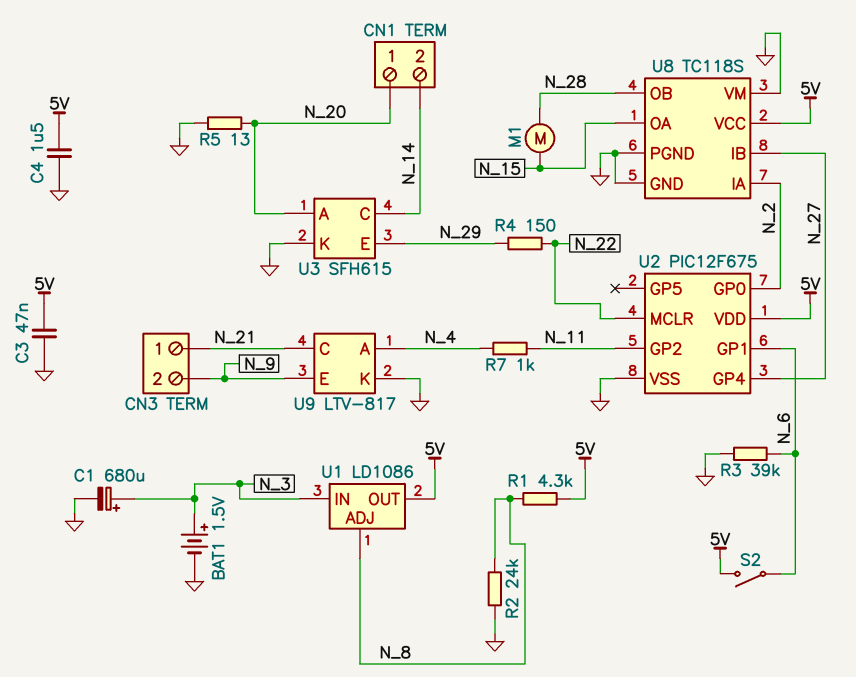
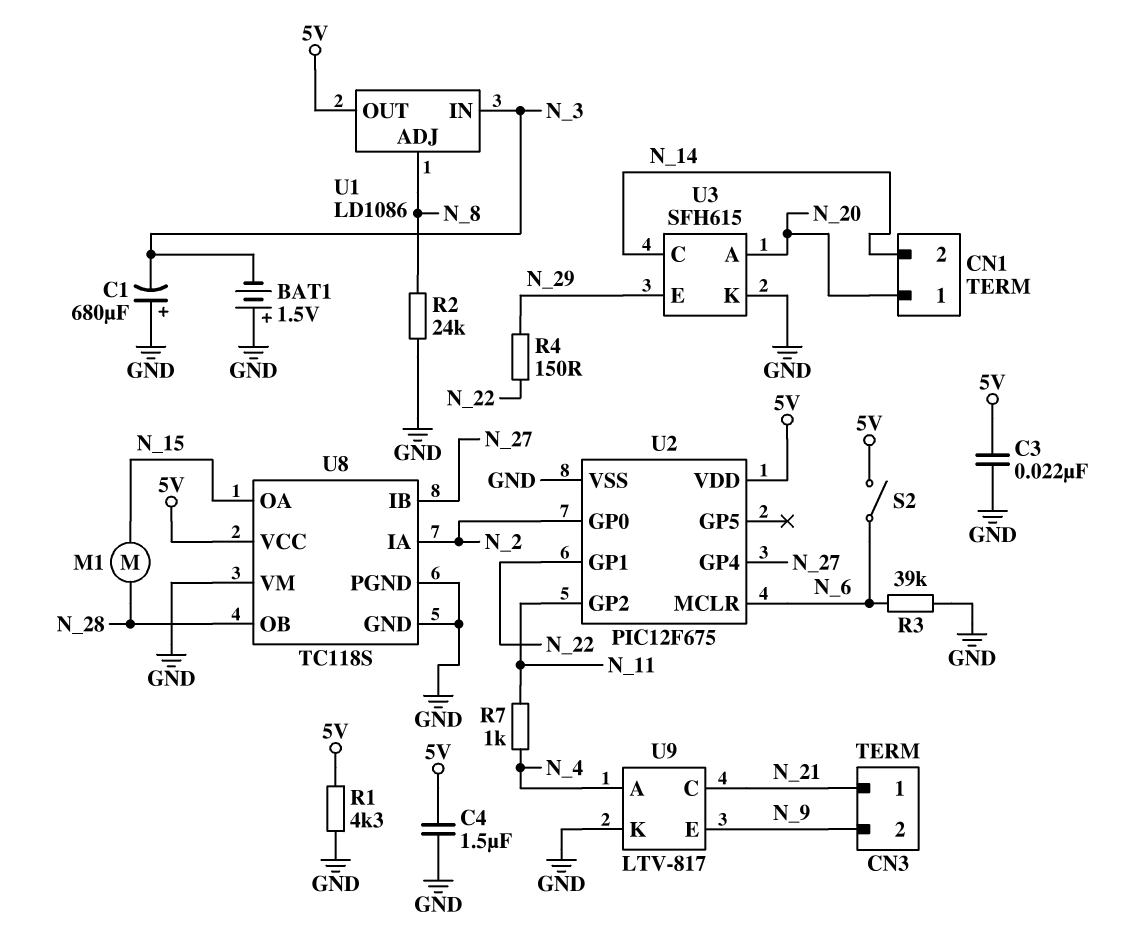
BAT1: 1.5V (plus N_3, minus GND) -> 1.5V (plus GND, minus N_3)
C1: 680uF (plus N_3, minus GND) -> 680uF (plus GND, minus N_3)
C3: 47nF (5V, GND) -> 22nF (5V, GND)
R1: 4.3k (5V, N_8) -> 4.3k (5V, GND)
R5: 13 (GND, N_20) -> none
U2 pin GP1: N_6 -> N_22
U2 pin MCLR: N_22 -> N_6

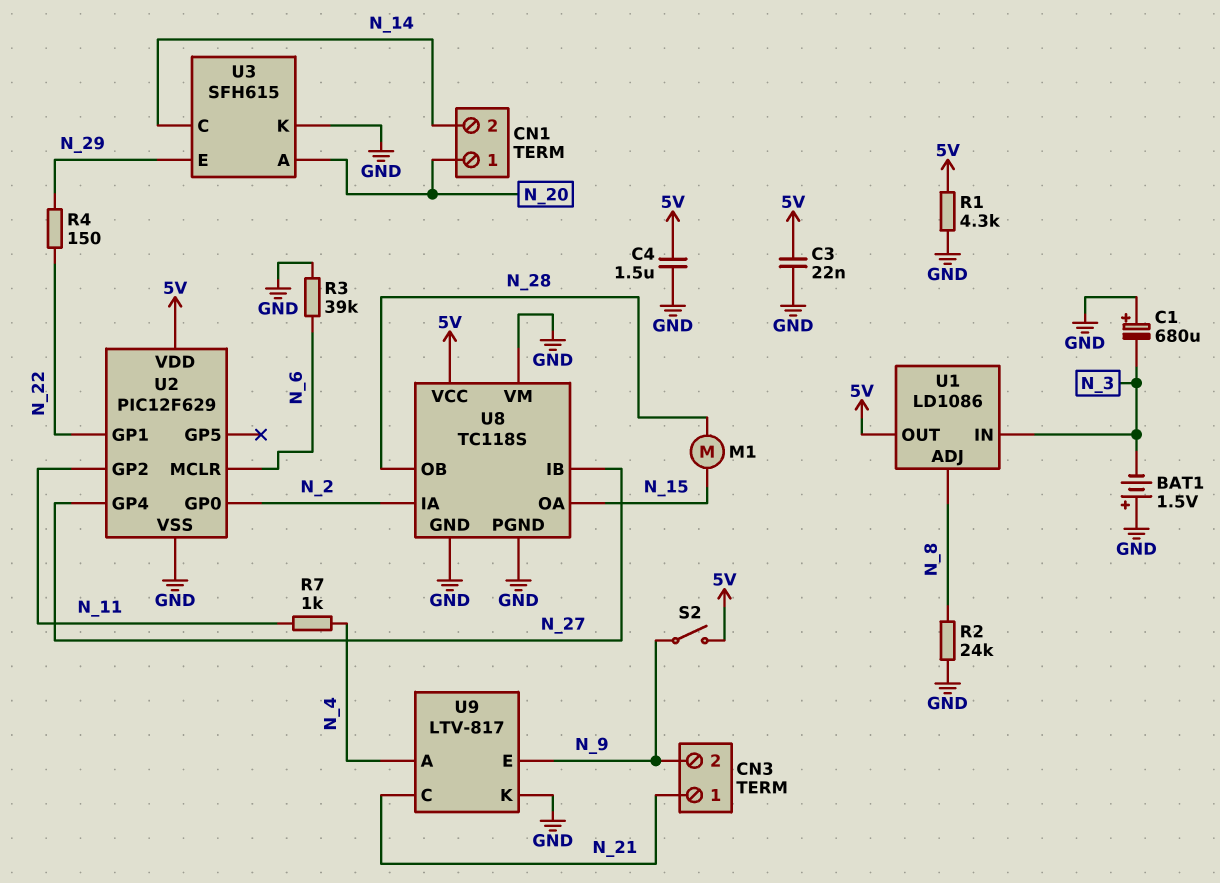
S2: switch (5V, N_6) -> switch (5V, N_9)
U2: PIC12F675 -> PIC12F629

